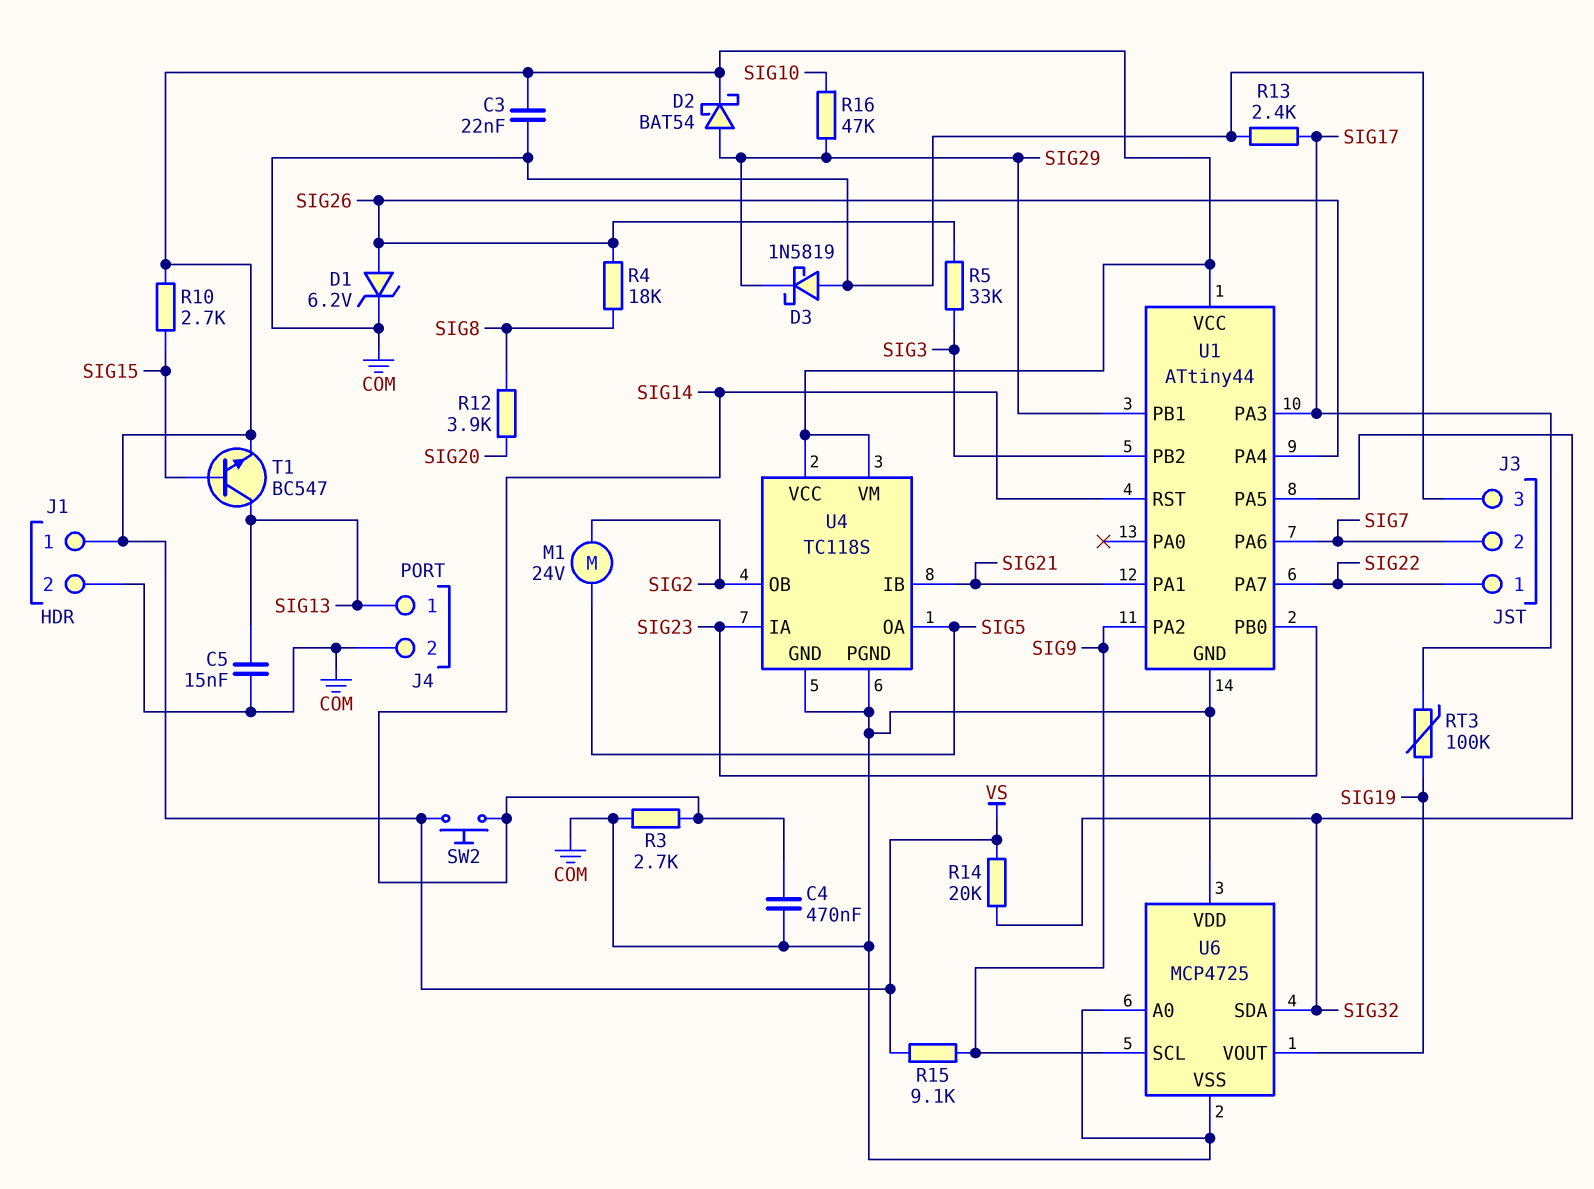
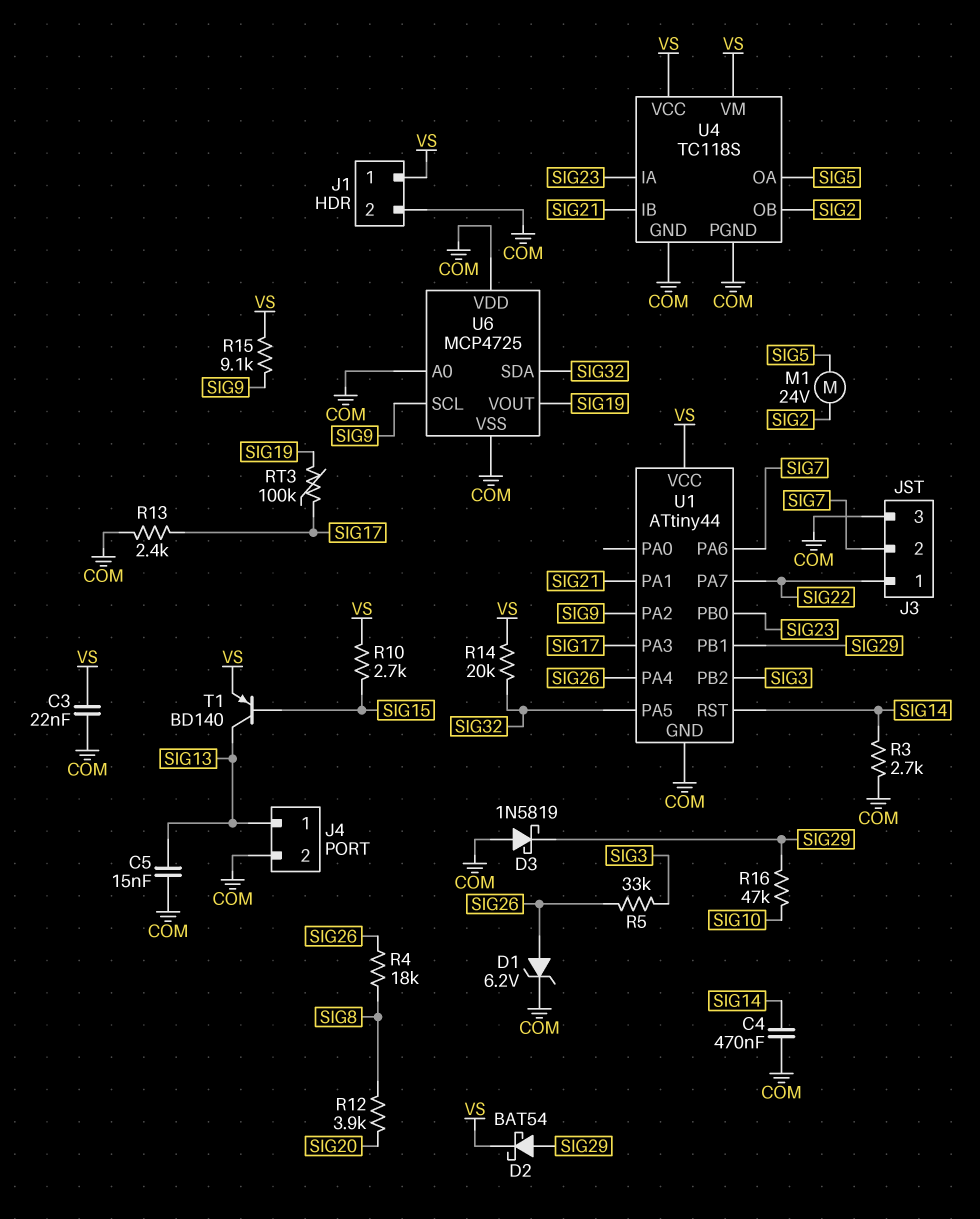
SW2: button (SIG14, VS) -> none
T1: NPN BC547 (B SIG15, C SIG13, E VS) -> PNP BD140 (B SIG15, C SIG13, E VS)

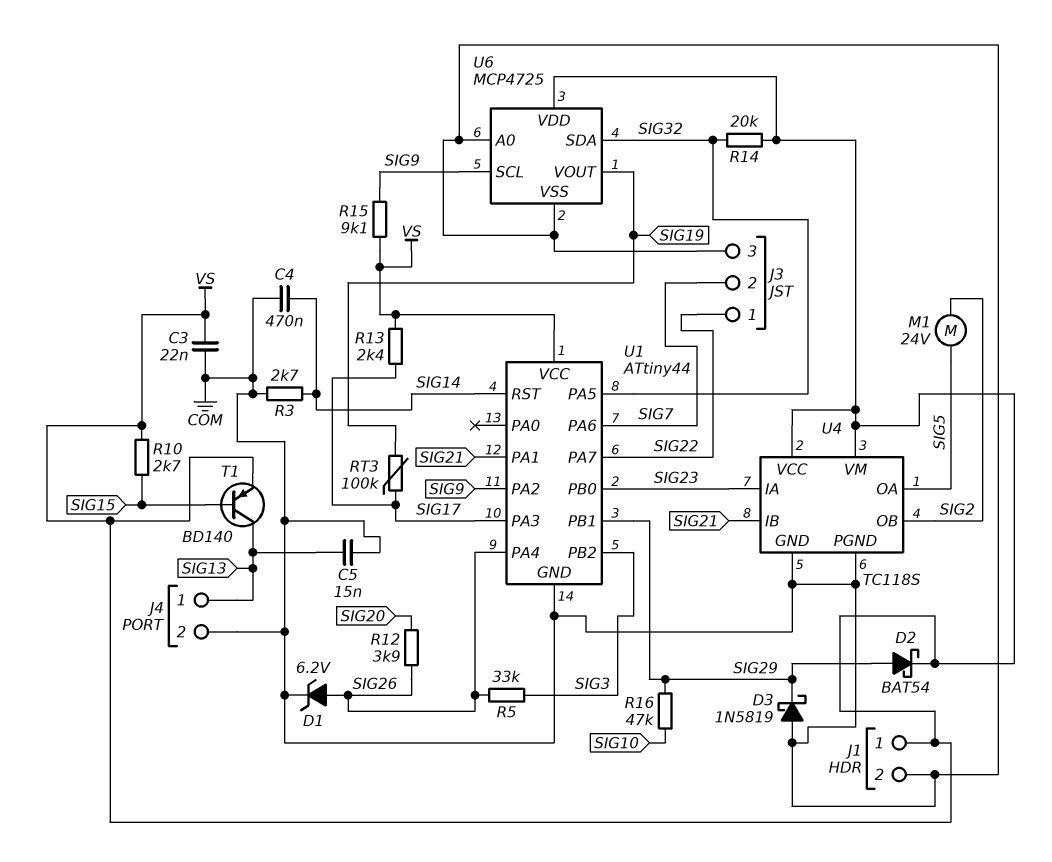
R4: 18k (SIG8, SIG26) -> none
R12: 3.9k (SIG8, SIG20) -> 3.9k (SIG20, SIG26)
R13: 2.4k (COM, SIG17) -> 2.4k (SIG17, VS)
U6 pin VDD: COM -> VS

